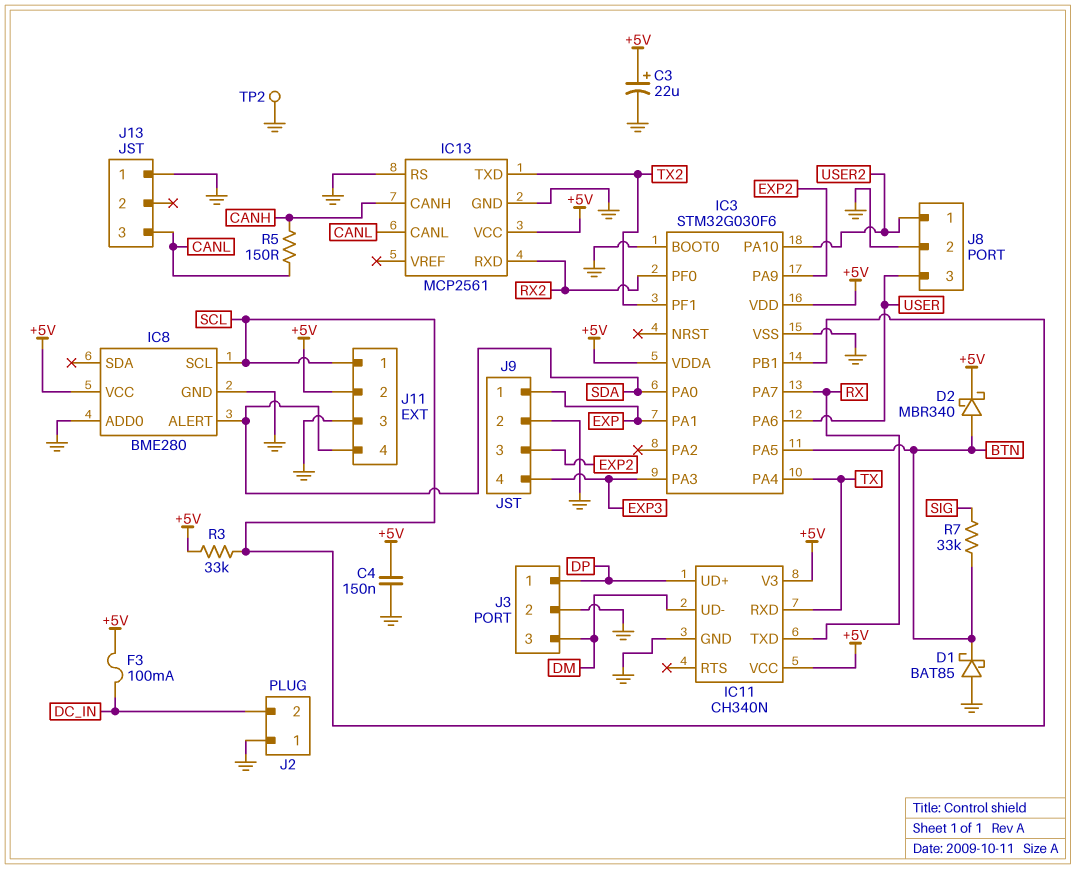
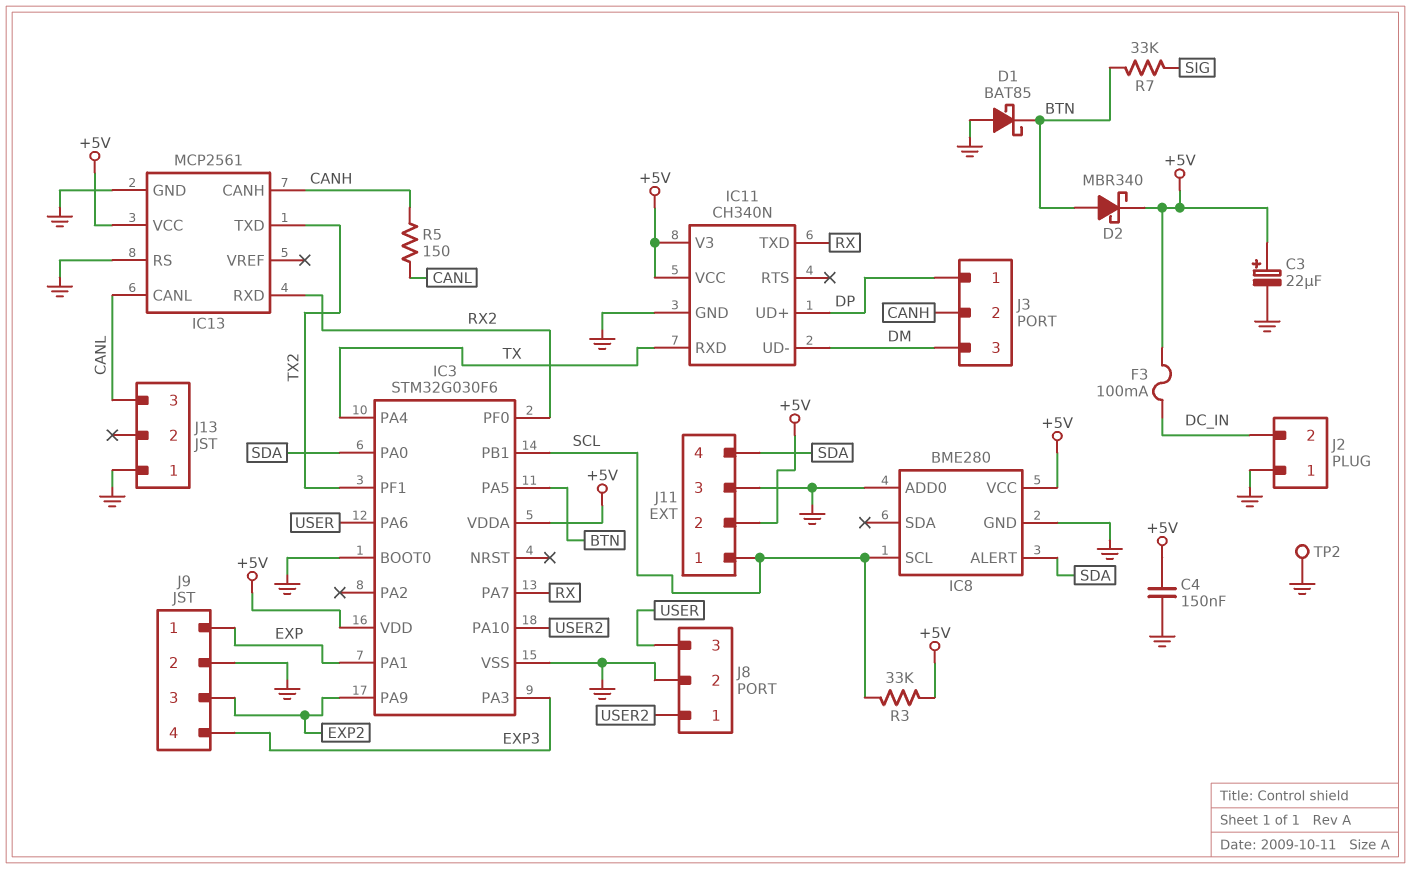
J3 pin 2: GND -> CANH

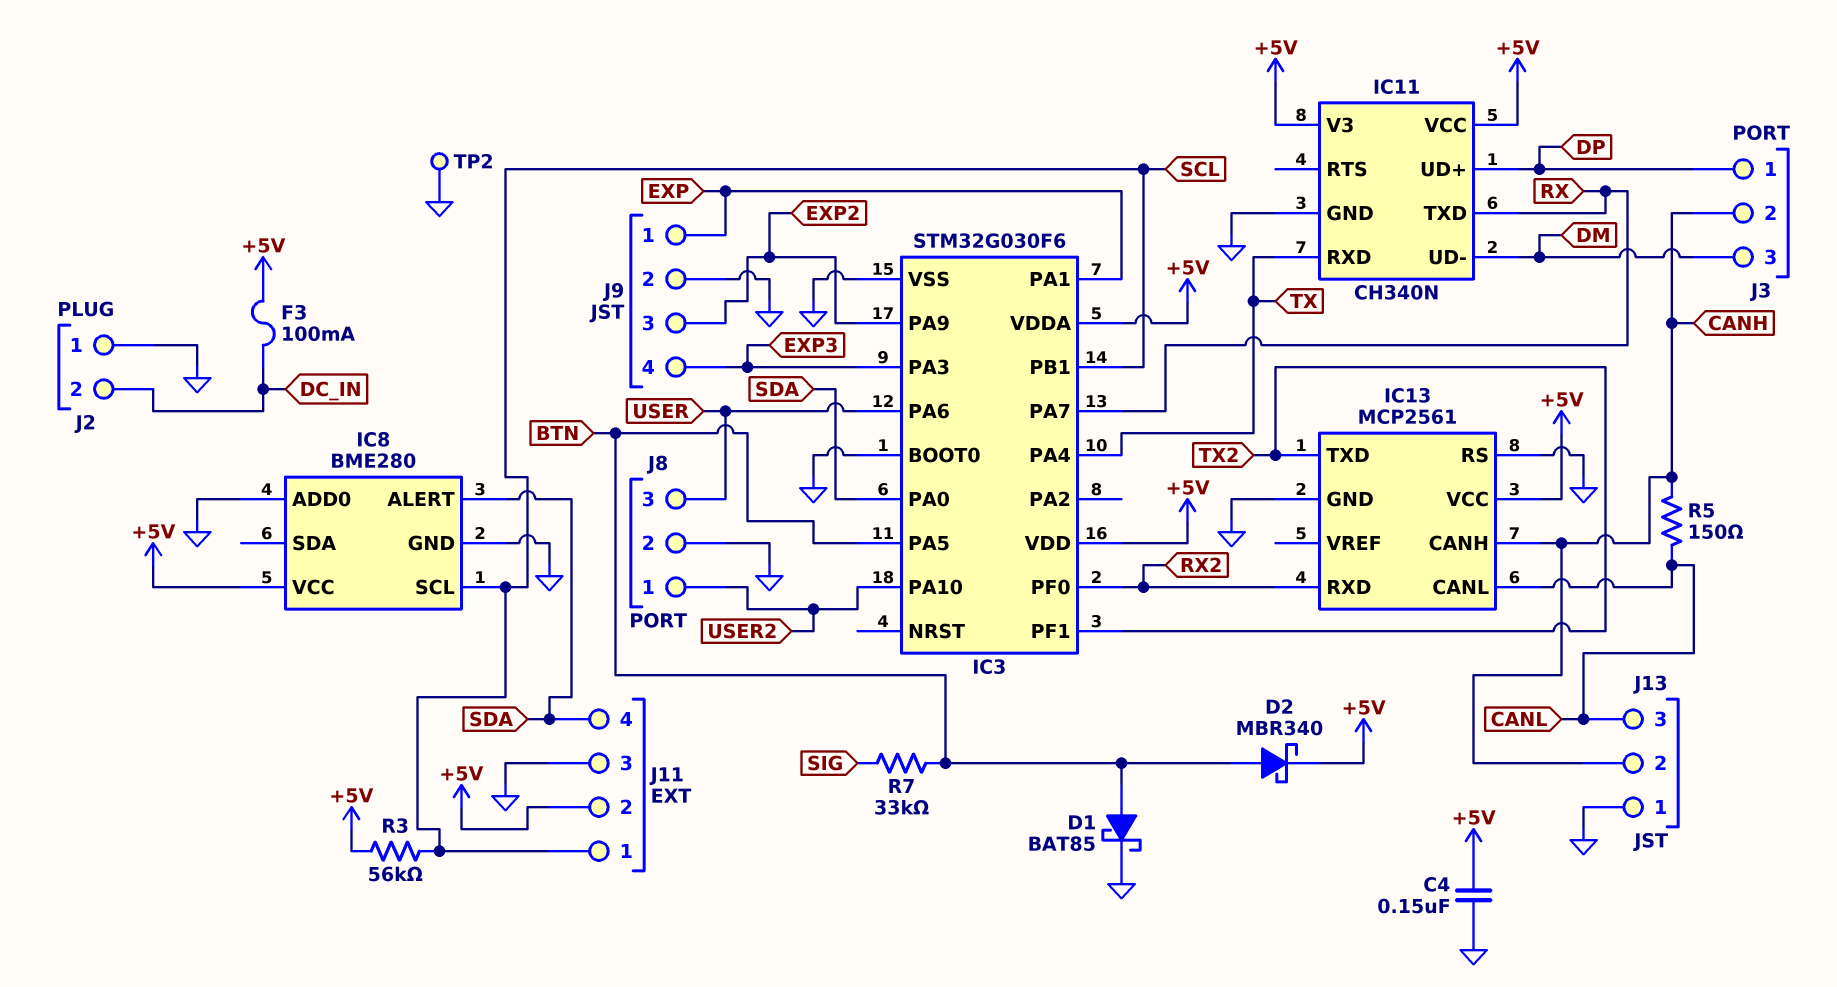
C3: 22uF (plus +5V, minus GND) -> none
D1: schottky BAT85 (A GND, K BTN) -> schottky BAT85 (A BTN, K GND)
J13 pin 2: none -> CANH
R3: 33k (+5V, SCL) -> 56k (+5V, SCL)

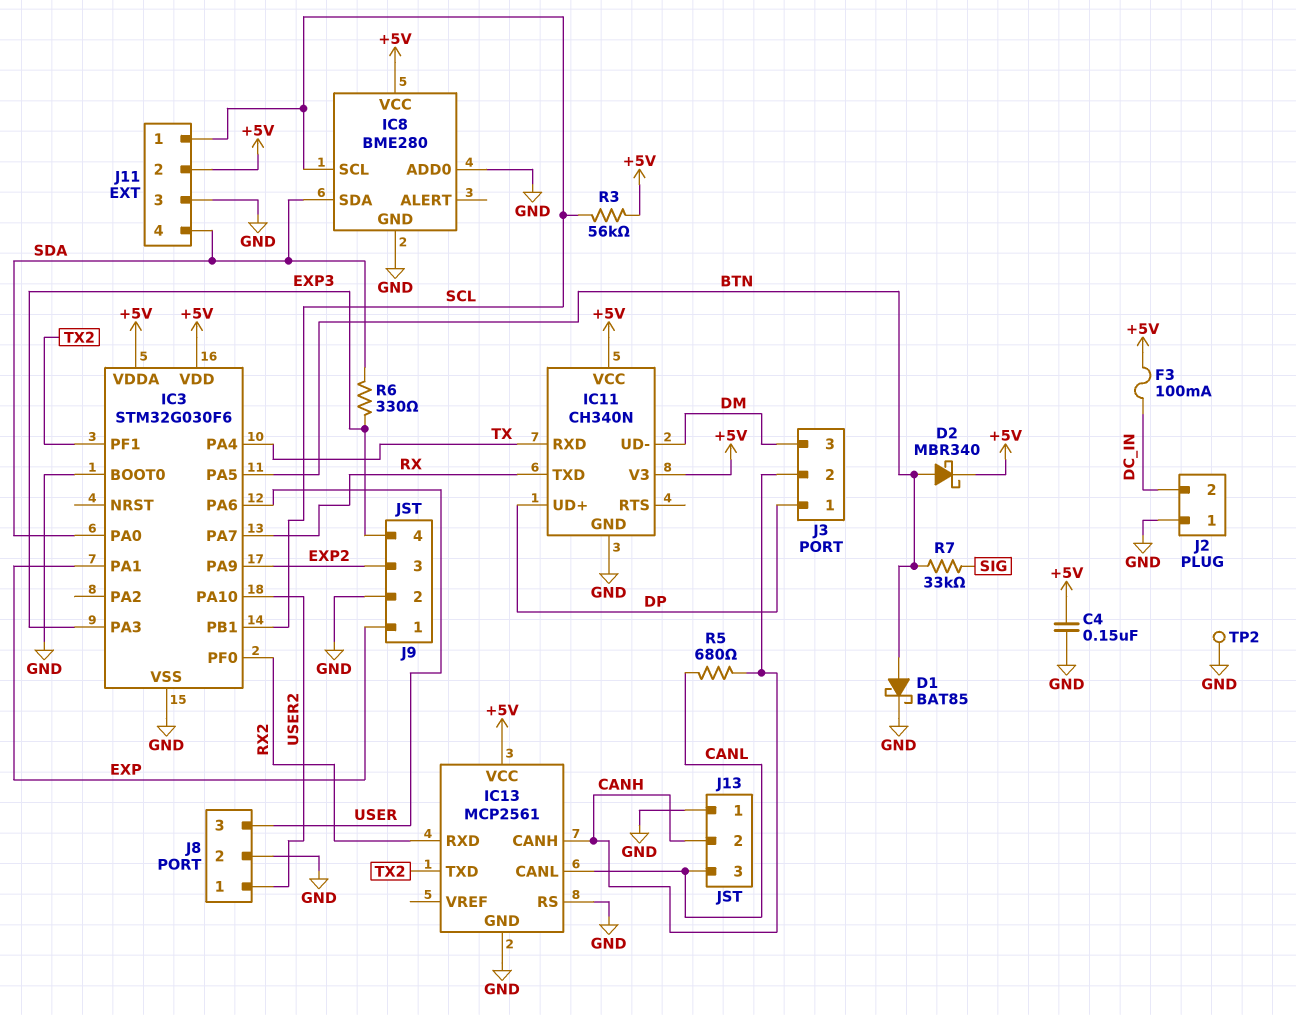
IC8 pin ALERT: SDA -> none
IC8 pin SDA: none -> SDA
R5: 150 (CANH, CANL) -> 680 (CANH, CANL)
R6: none -> 330 (EXP3, SDA)

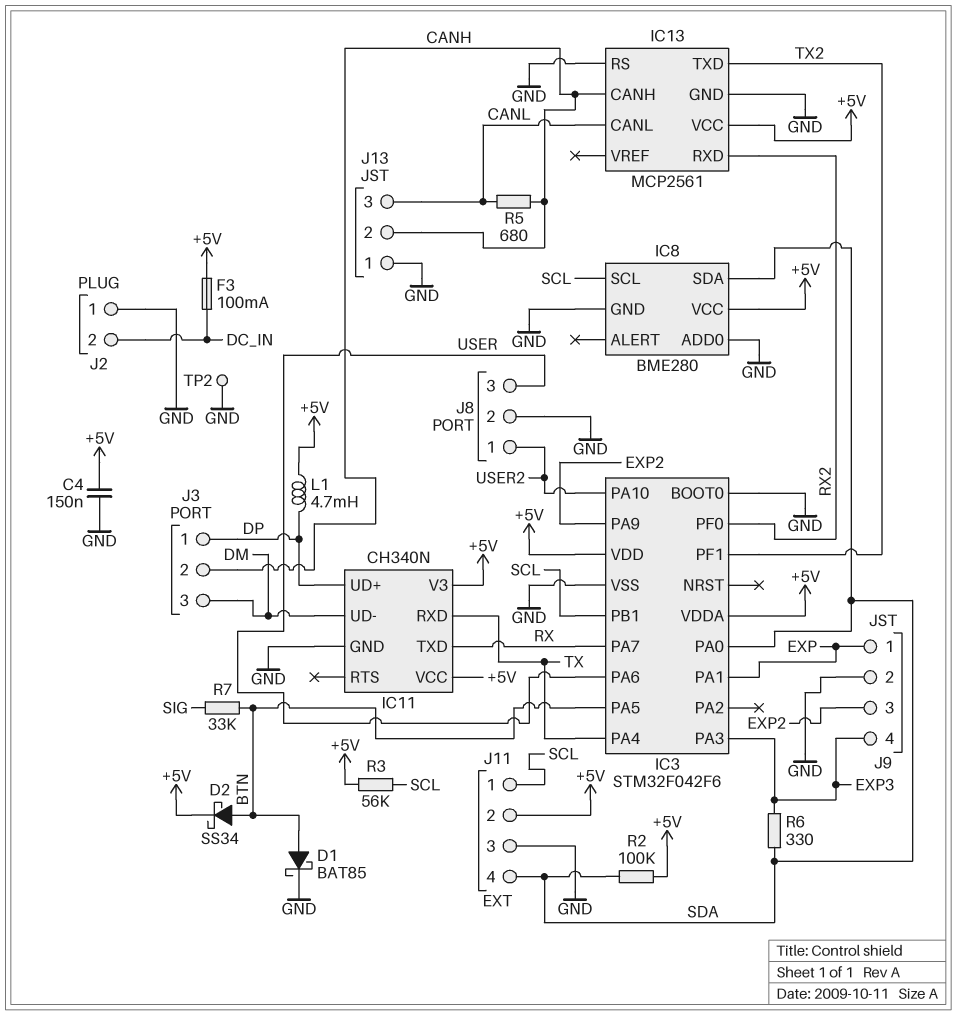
D2: schottky MBR340 (A BTN, K +5V) -> schottky SS34 (A BTN, K +5V)
IC3: STM32G030F6 -> STM32F042F6
L1: none -> 4.7mH (+5V, DP)
R2: none -> 100k (+5V, SDA)

